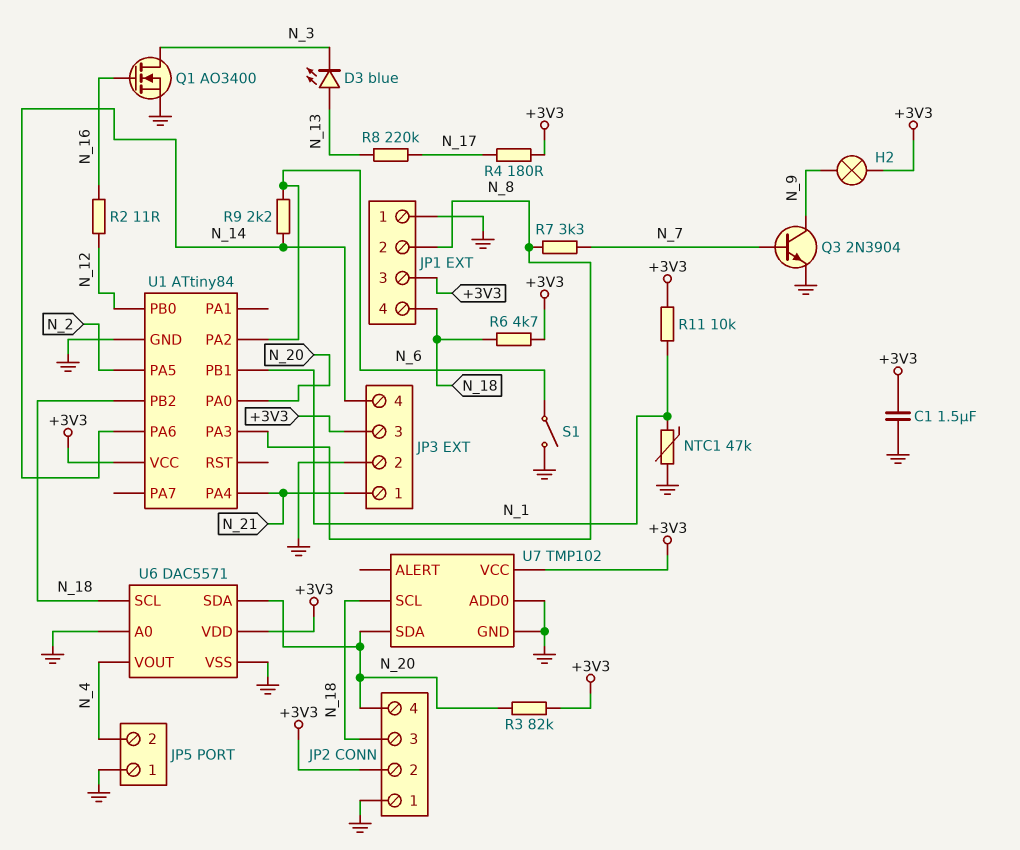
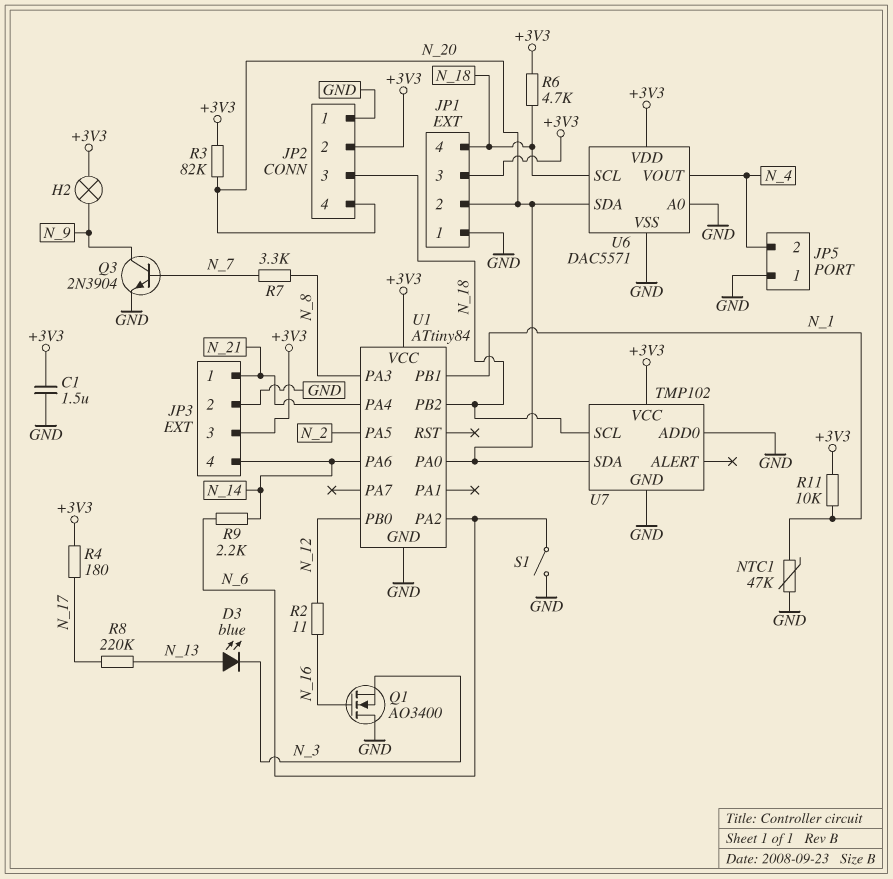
JP1 pin 2: N_8 -> N_20
Q1: NMOS AO3400 (G N_16, D N_3, S GND) -> NMOS AO3400 (G N_16, D GND, S N_3)

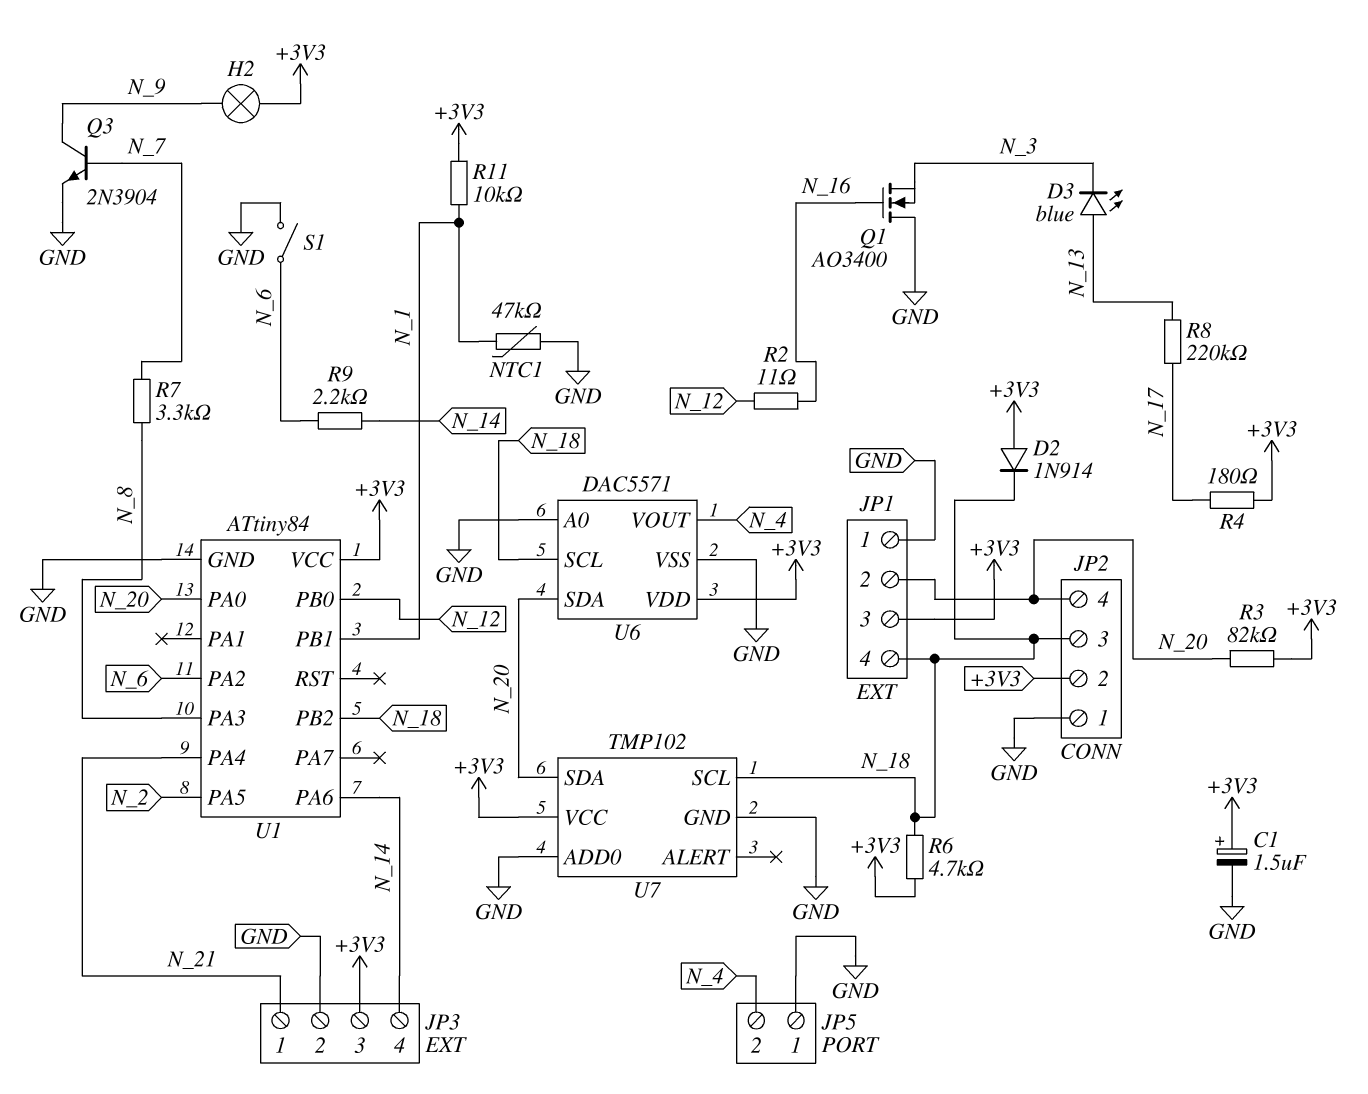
C1: 1.5uF (+3V3, GND) -> 1.5uF (plus +3V3, minus GND)
D2: none -> diode 1N914 (A +3V3, K N_18)

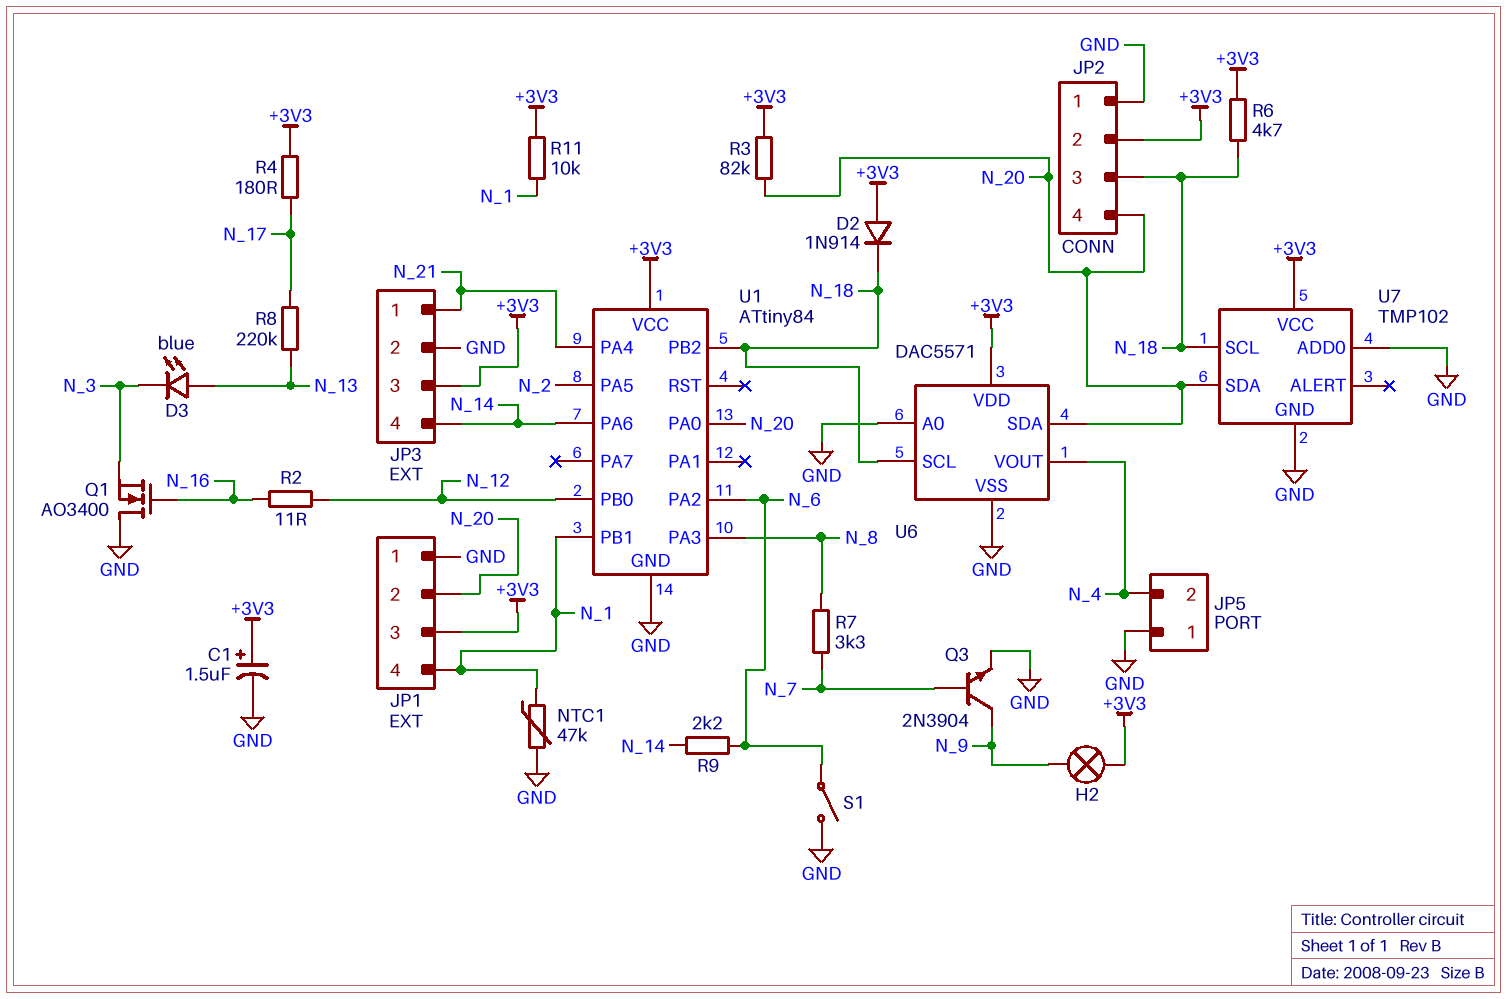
JP1 pin 4: N_18 -> N_1

